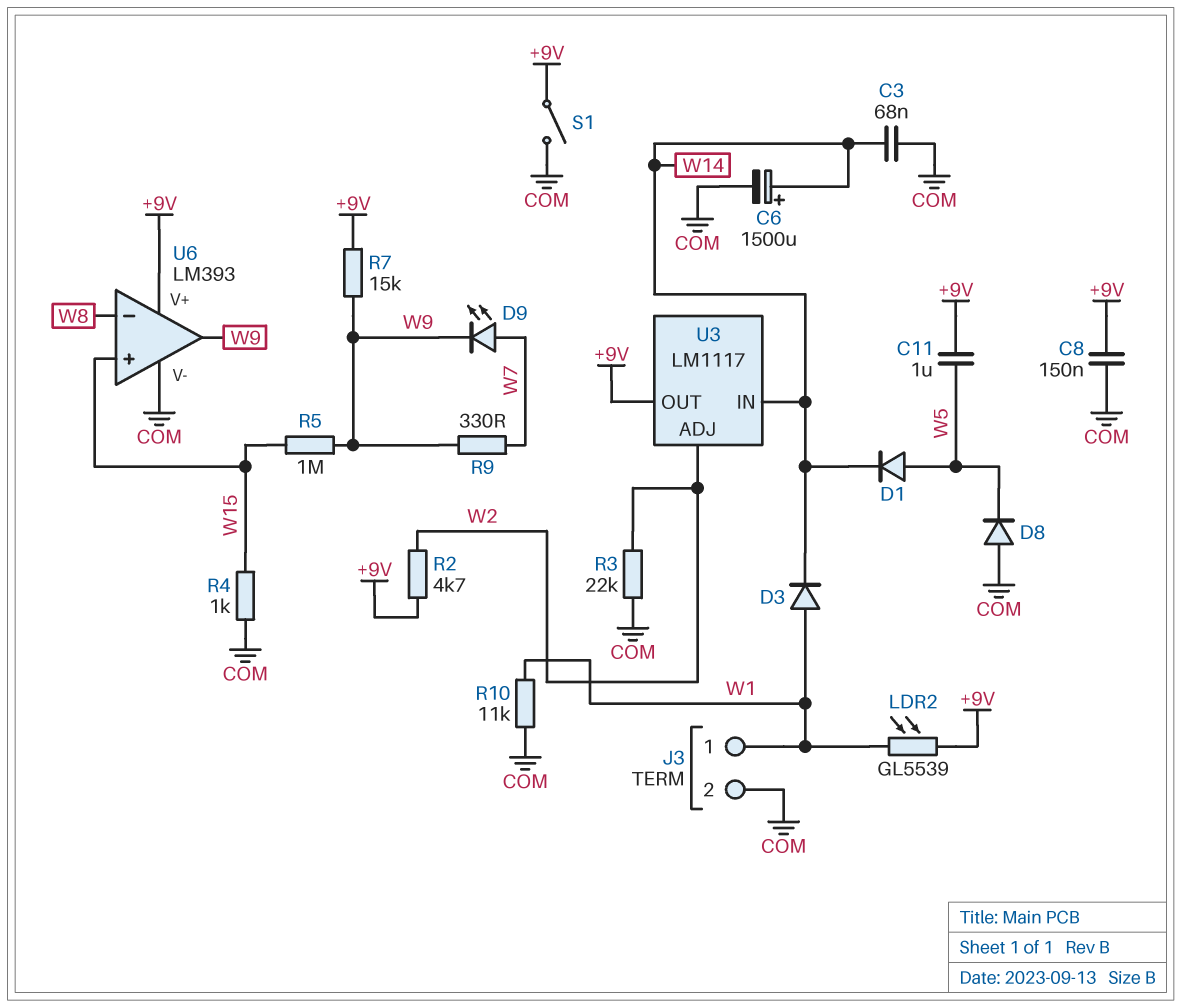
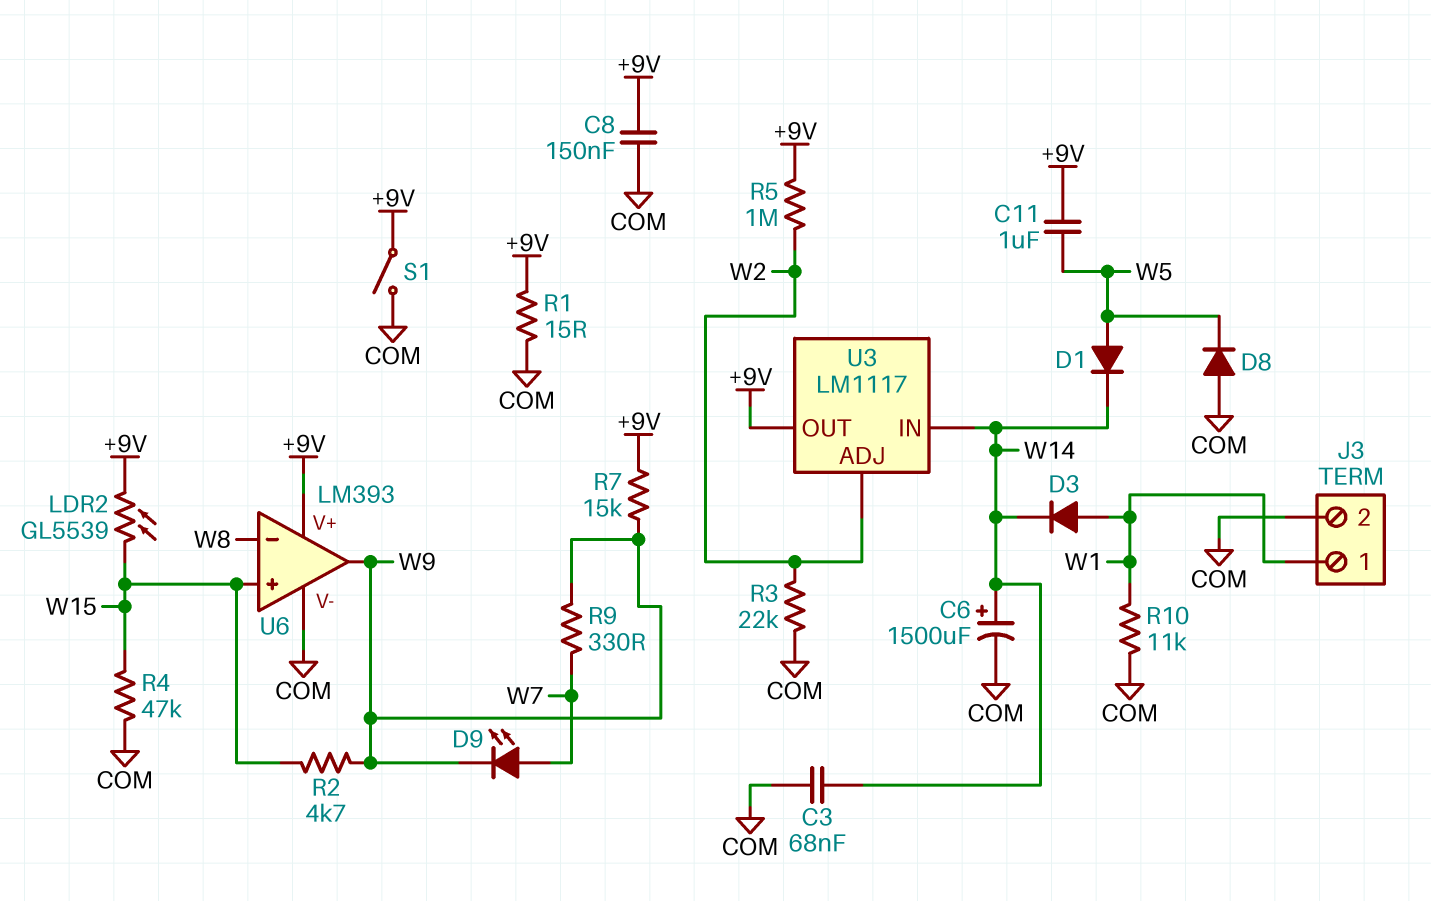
LDR2: GL5539 (+9V, W1) -> GL5539 (+9V, W15)
R1: none -> 15 (+9V, COM)
R2: 4.7k (+9V, W2) -> 4.7k (W9, W15)
R4: 1k (COM, W15) -> 47k (COM, W15)
R5: 1M (W9, W15) -> 1M (+9V, W2)

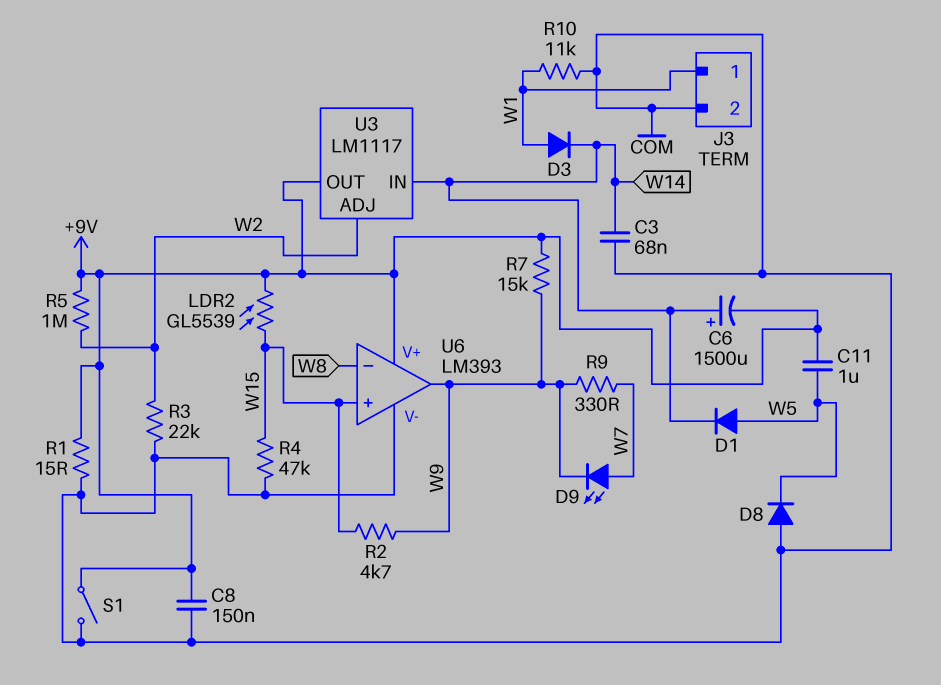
C6: 1500uF (plus W14, minus COM) -> 1500uF (plus W14, minus +9V)

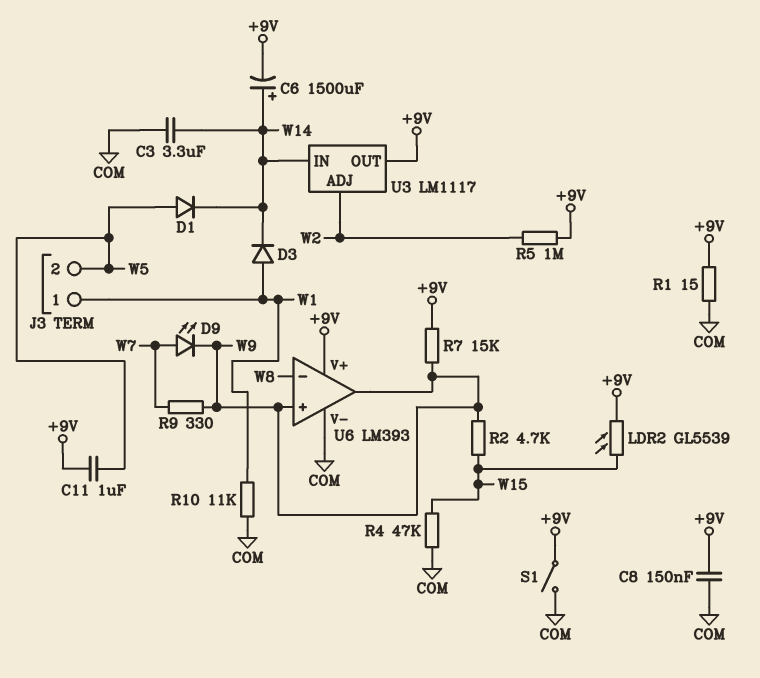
C3: 68nF (COM, W14) -> 3.3uF (COM, W14)
D8: diode (A COM, K W5) -> none
J3 pin 2: COM -> W5
R3: 22k (COM, W2) -> none
U6 pin in+: W15 -> W9

